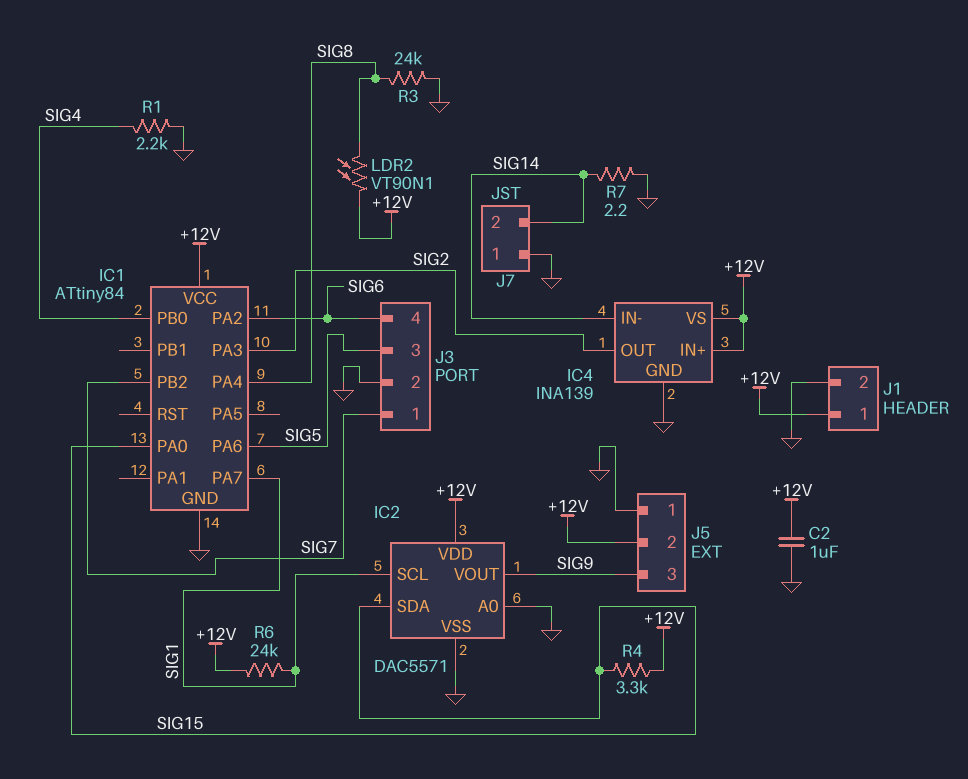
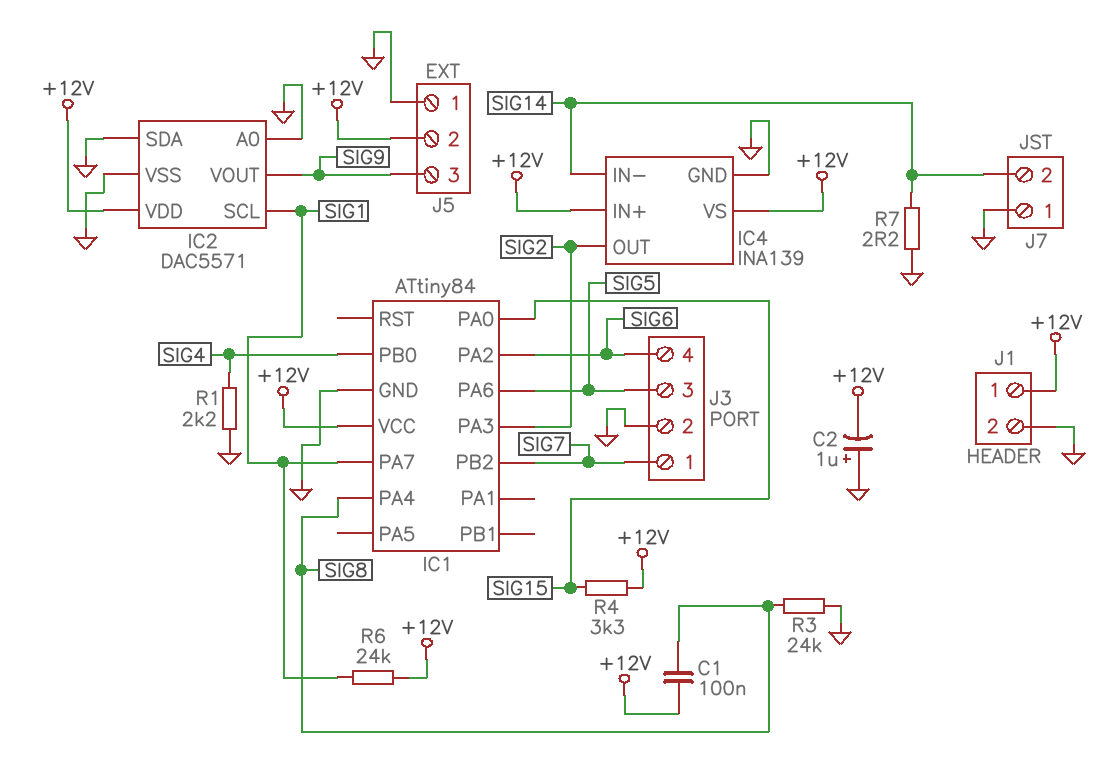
C1: none -> 100nF (+12V, SIG8)
C2: 1uF (+12V, GND) -> 1uF (plus GND, minus +12V)
IC2 pin SDA: SIG15 -> GND
LDR2: VT90N1 (+12V, SIG8) -> none

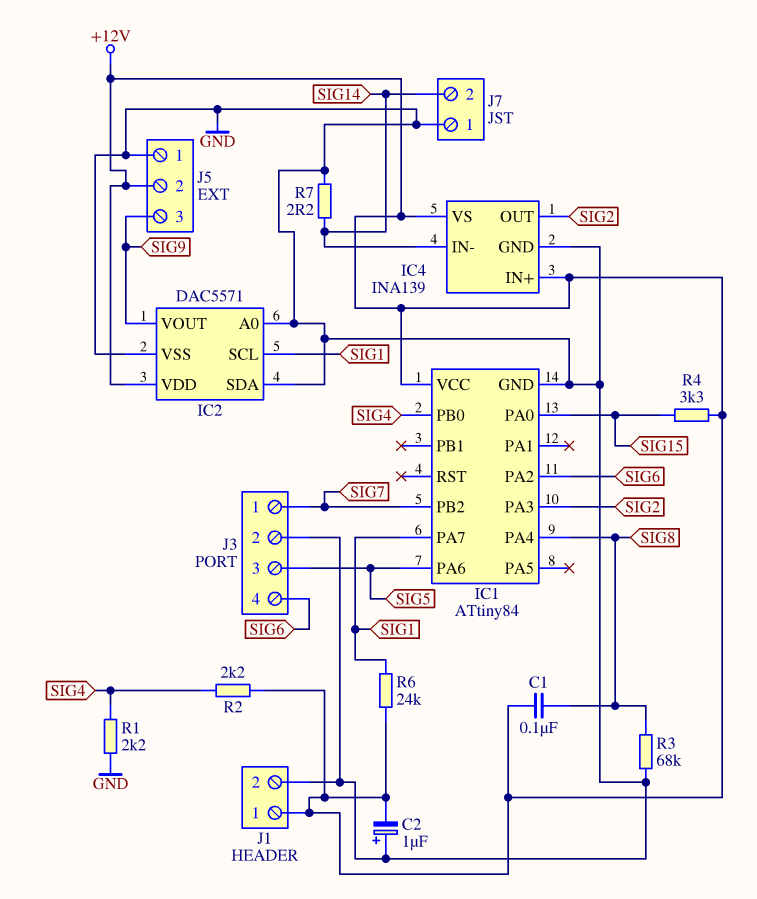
R2: none -> 2.2k (+12V, SIG4)
R3: 24k (GND, SIG8) -> 68k (GND, SIG8)

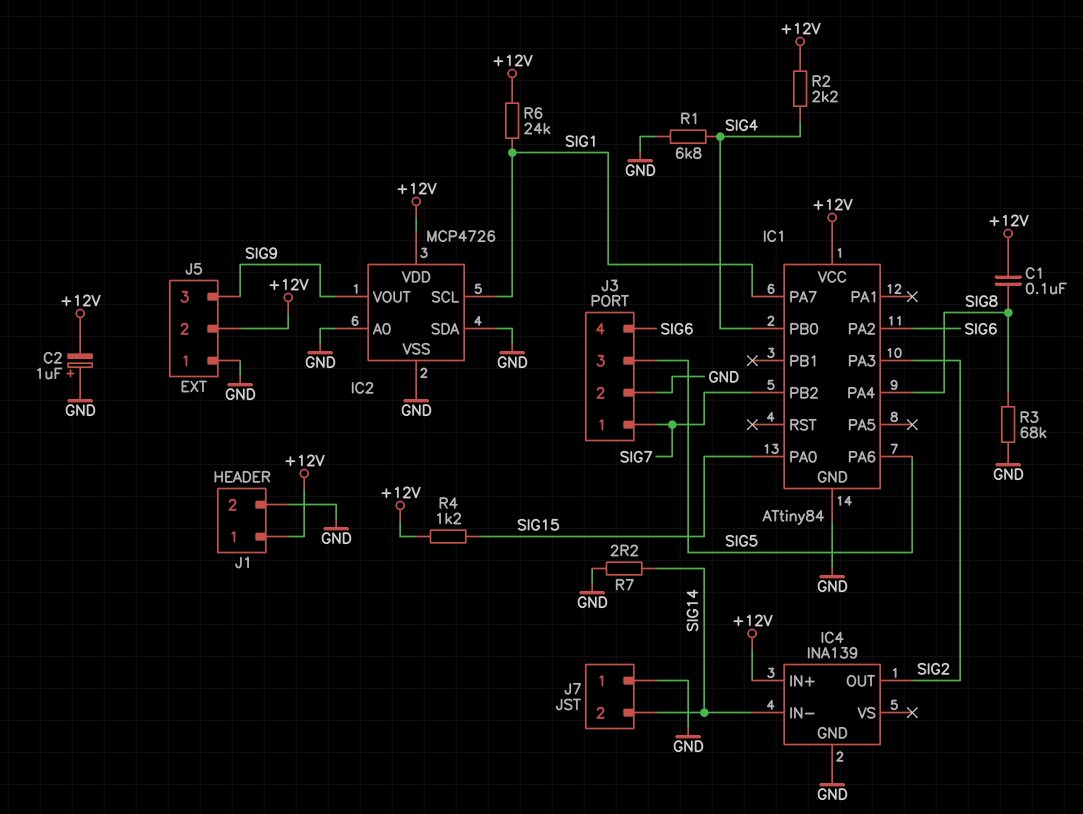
IC2: DAC5571 -> MCP4726
IC4 pin VS: +12V -> none
R1: 2.2k (GND, SIG4) -> 6.8k (GND, SIG4)
R4: 3.3k (+12V, SIG15) -> 1.2k (+12V, SIG15)

